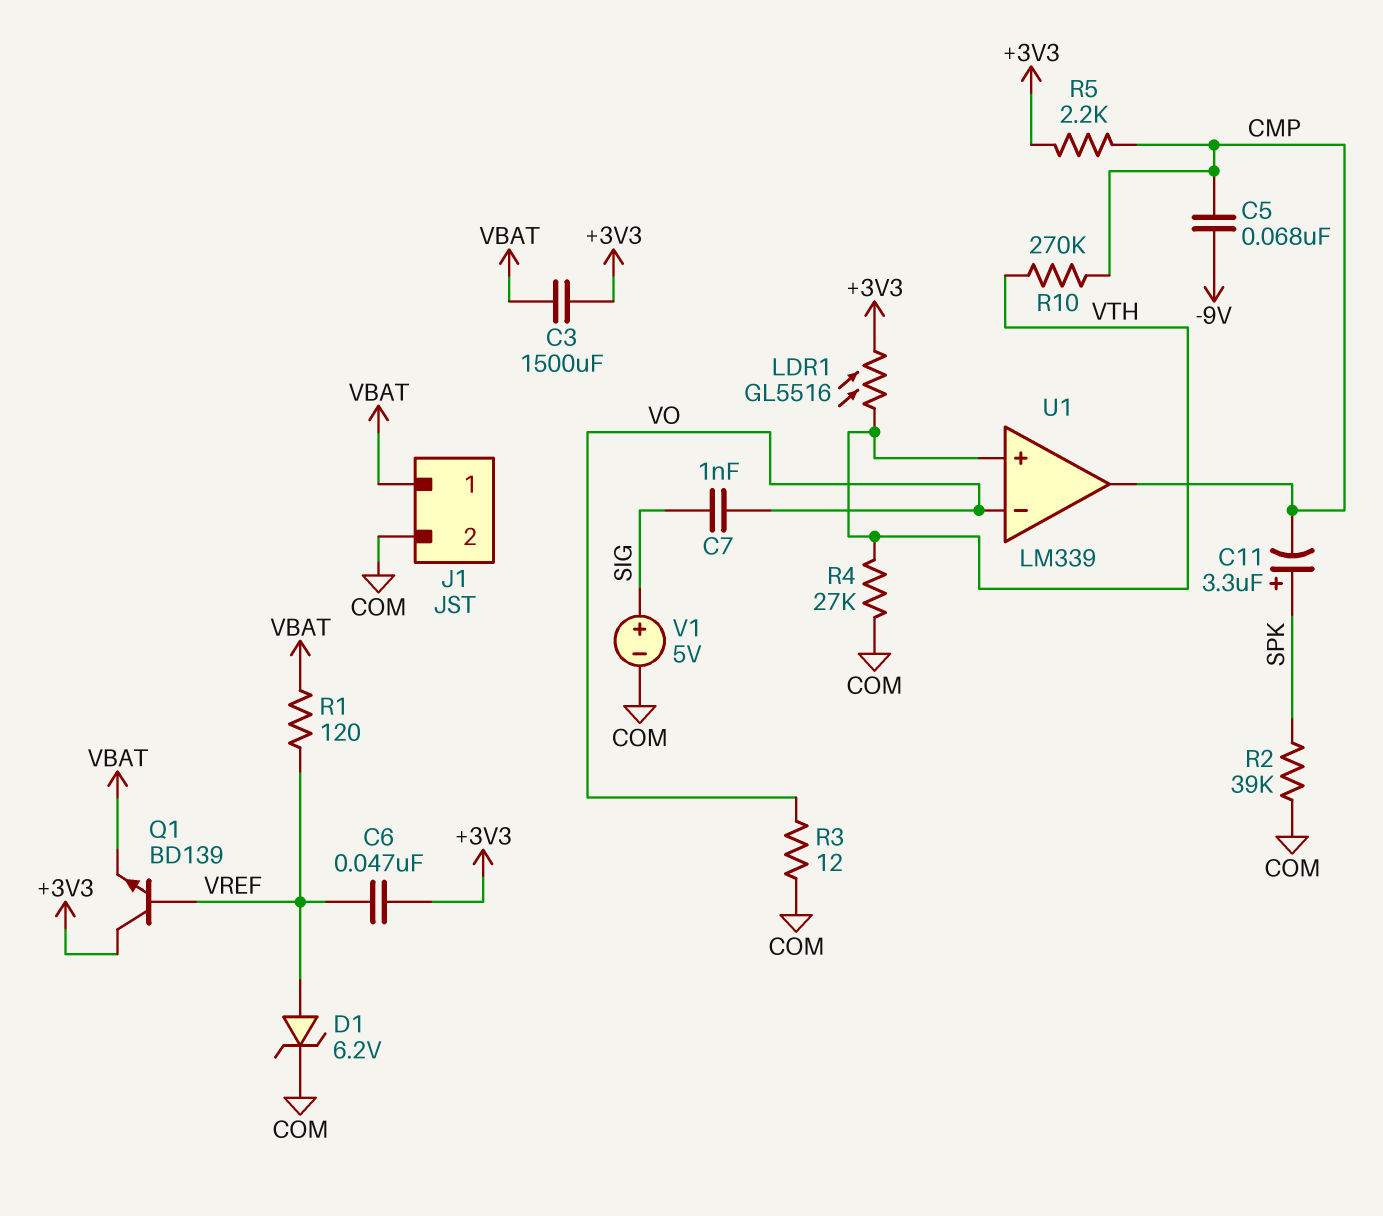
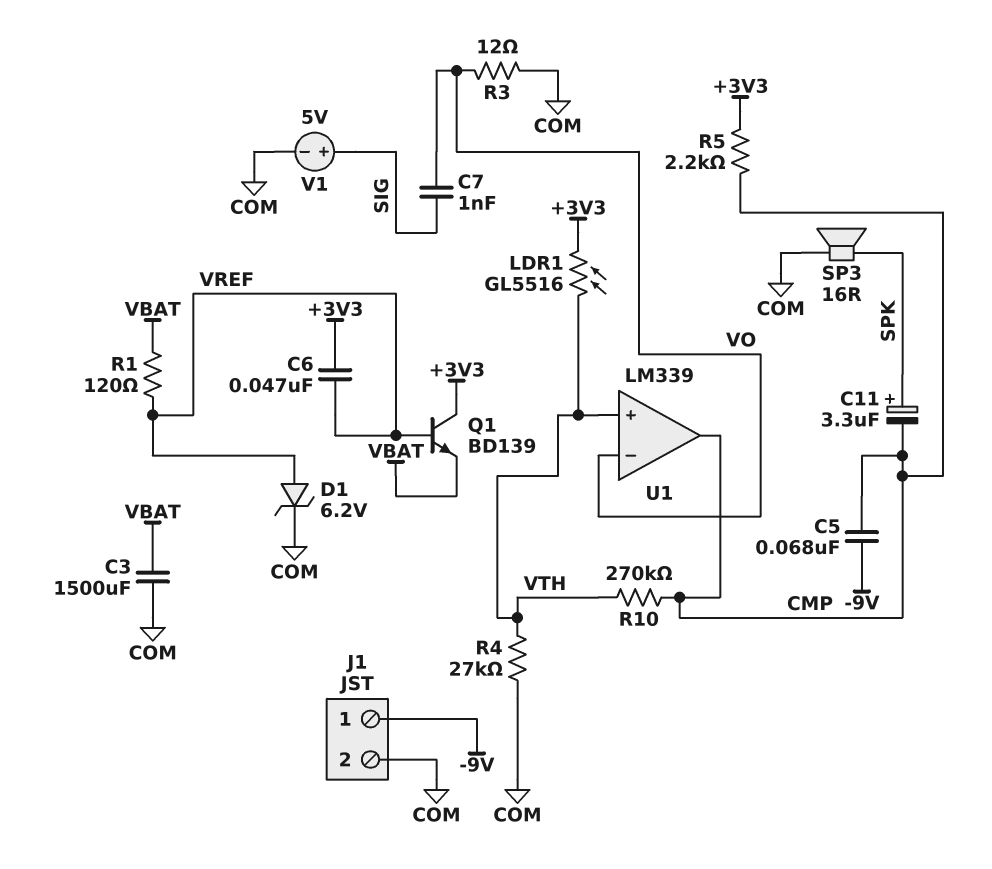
C3: 1500uF (+3V3, VBAT) -> 1500uF (COM, VBAT)
J1 pin 1: VBAT -> -9V
R2: 39k (COM, SPK) -> none
SP3: none -> speaker 16R (COM, SPK)

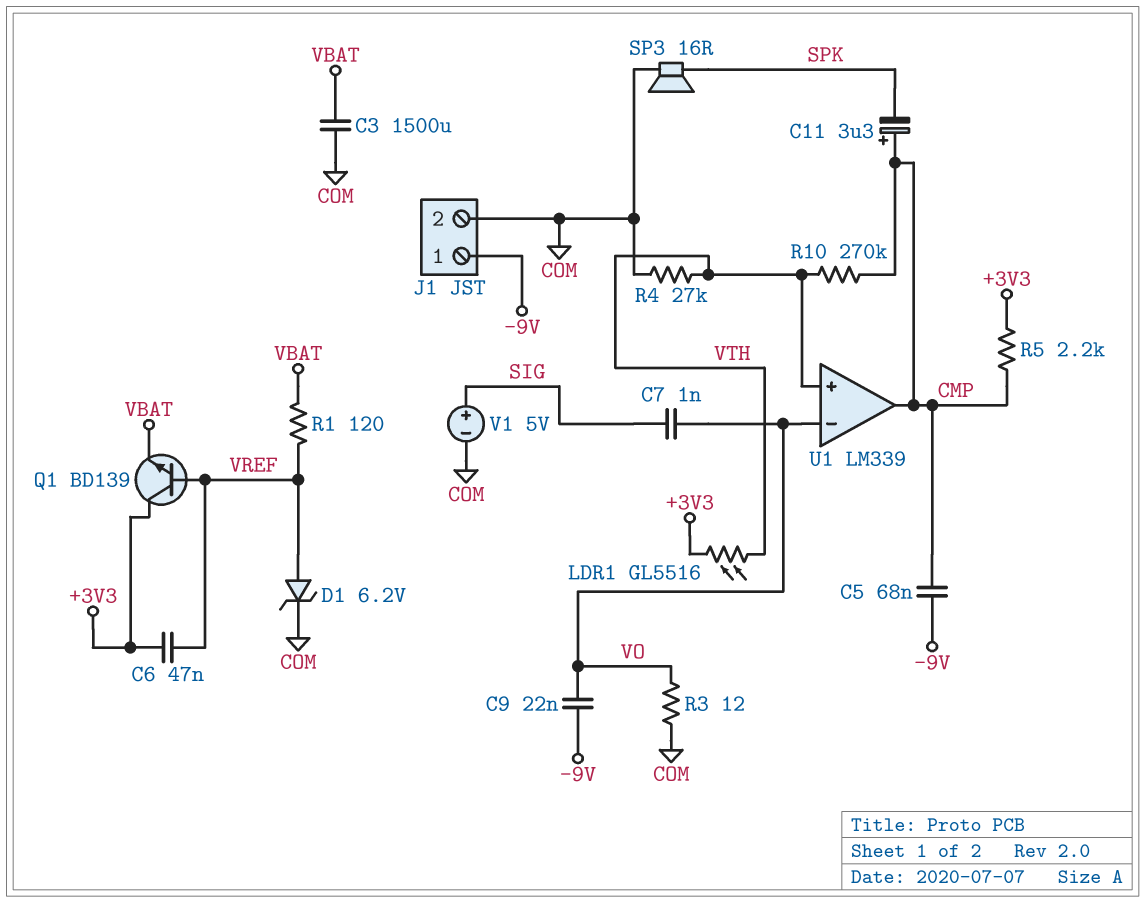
C9: none -> 22nF (-9V, VO)
C11: 3.3uF (plus SPK, minus CMP) -> 3.3uF (plus CMP, minus SPK)

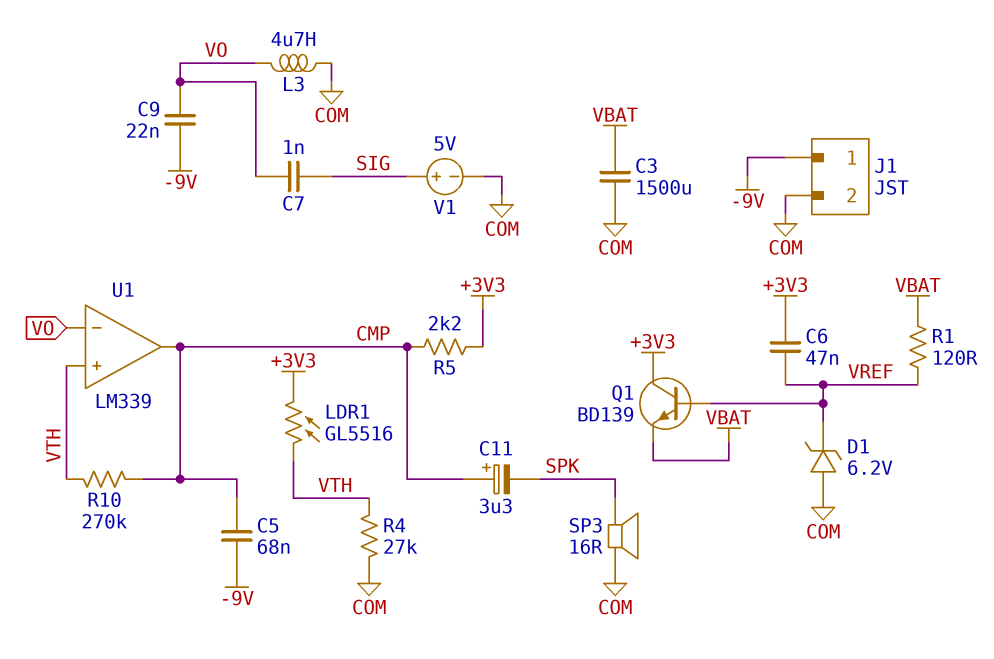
D1: zener 6.2V (A VREF, K COM) -> zener 6.2V (A COM, K VREF)
L3: none -> 4.7uH (COM, VO)
R3: 12 (COM, VO) -> none

